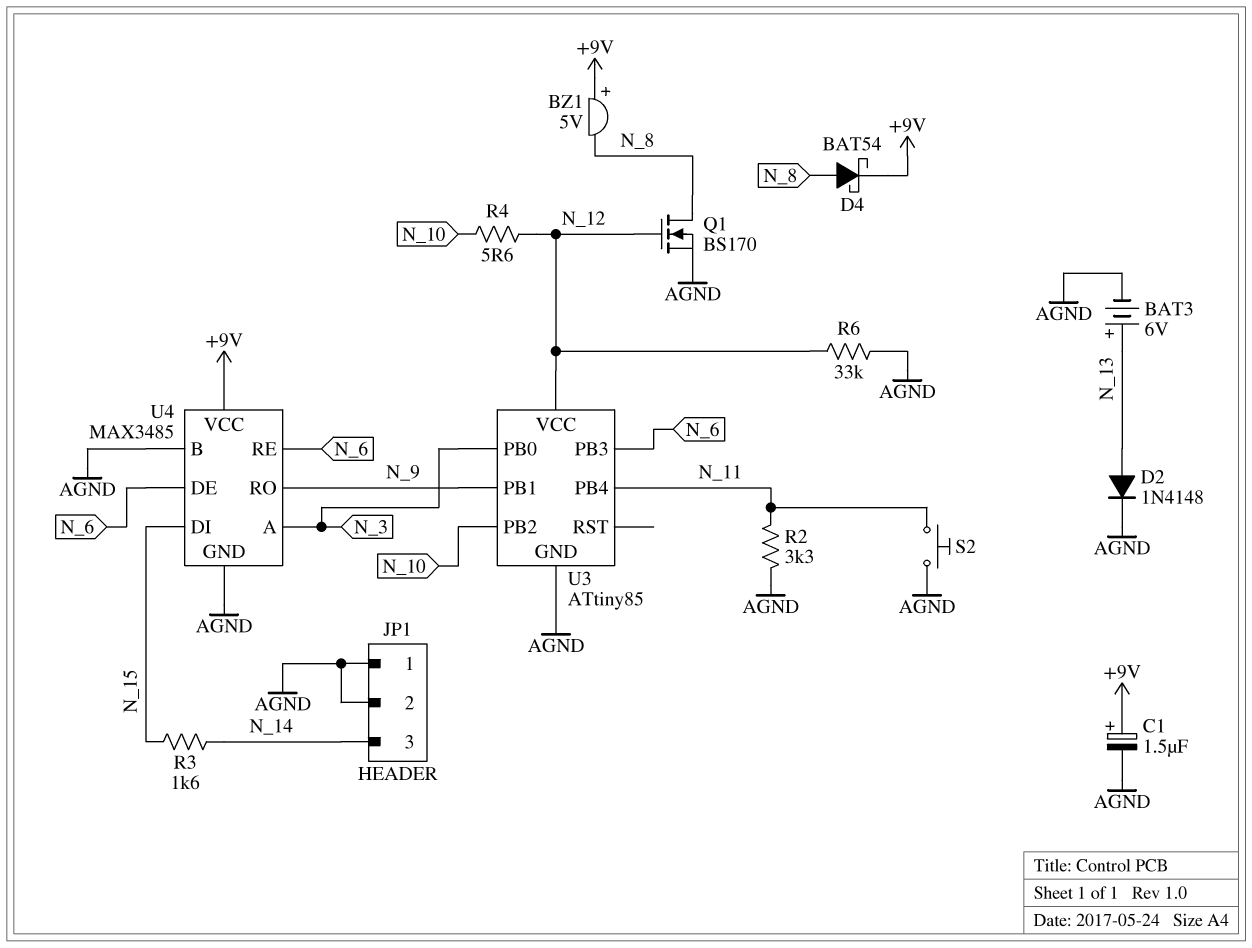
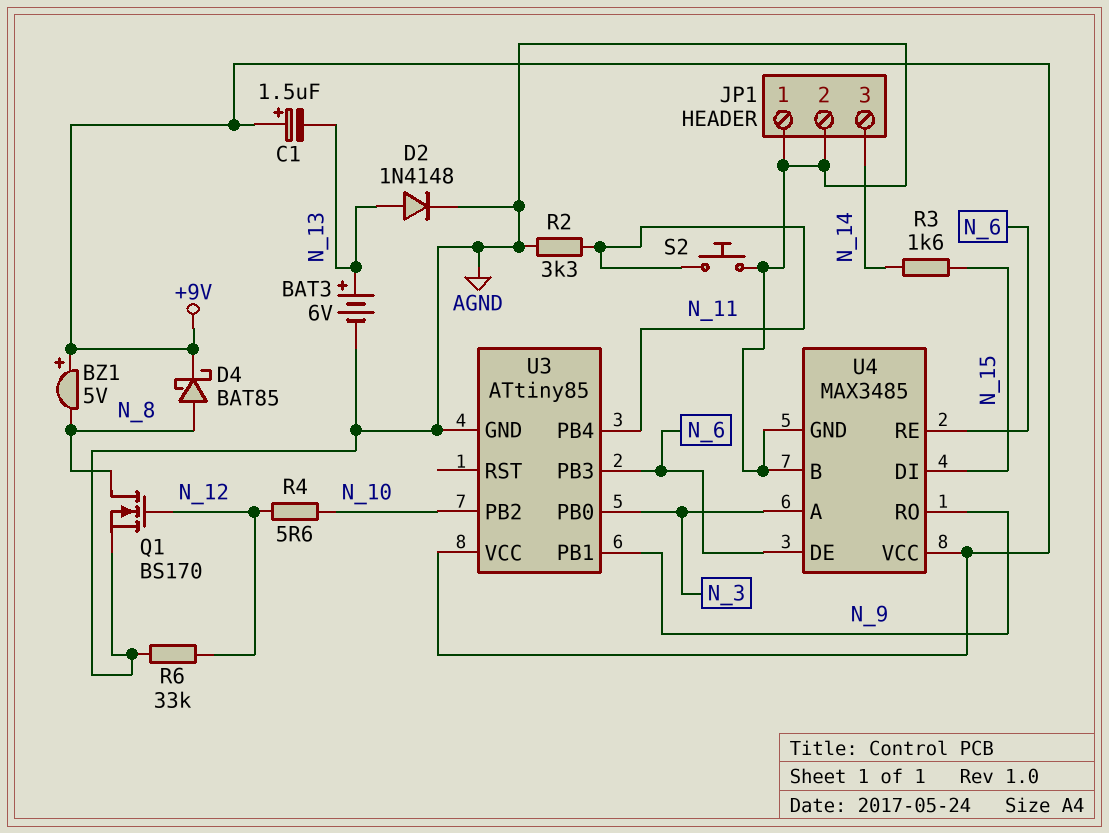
C1: 1.5uF (plus +9V, minus AGND) -> 1.5uF (plus +9V, minus N_13)
D4: schottky BAT54 (A N_8, K +9V) -> schottky BAT85 (A N_8, K +9V)
U3 pin VCC: N_12 -> +9V

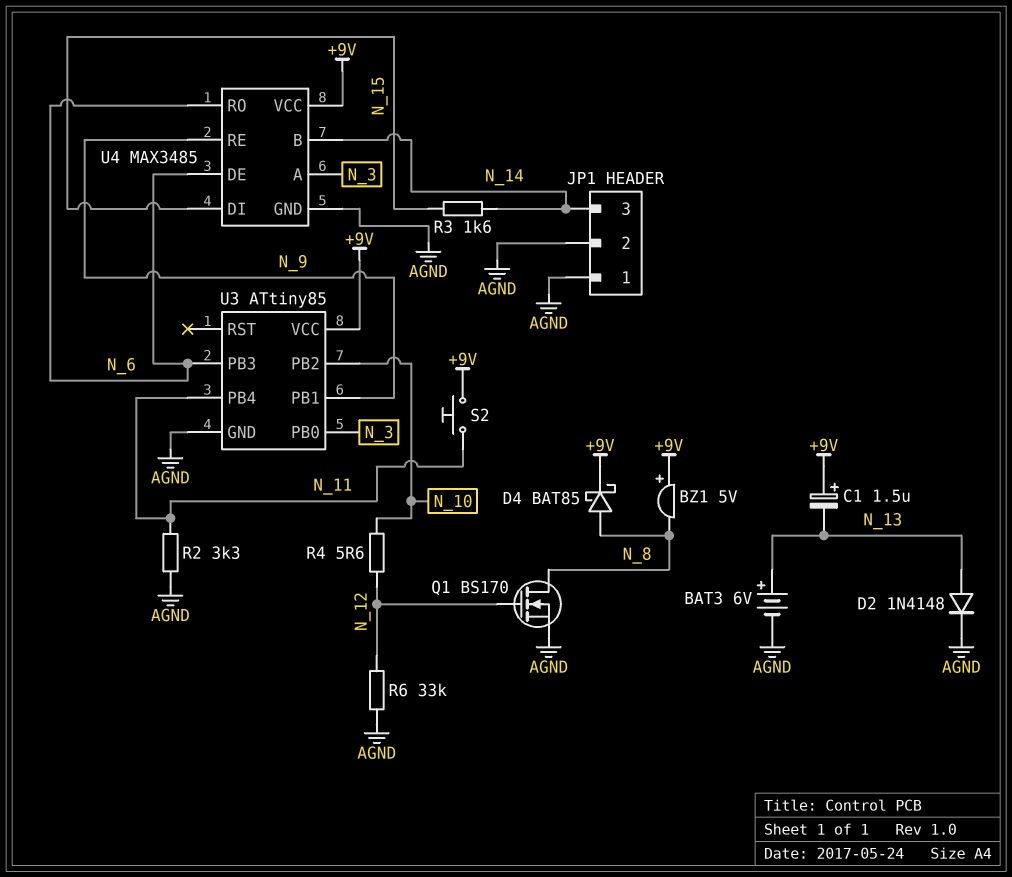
S2: button (AGND, N_11) -> button (+9V, N_11)
U4 pin B: AGND -> N_14
U4 pin RE: N_6 -> N_9
U4 pin RO: N_9 -> N_6

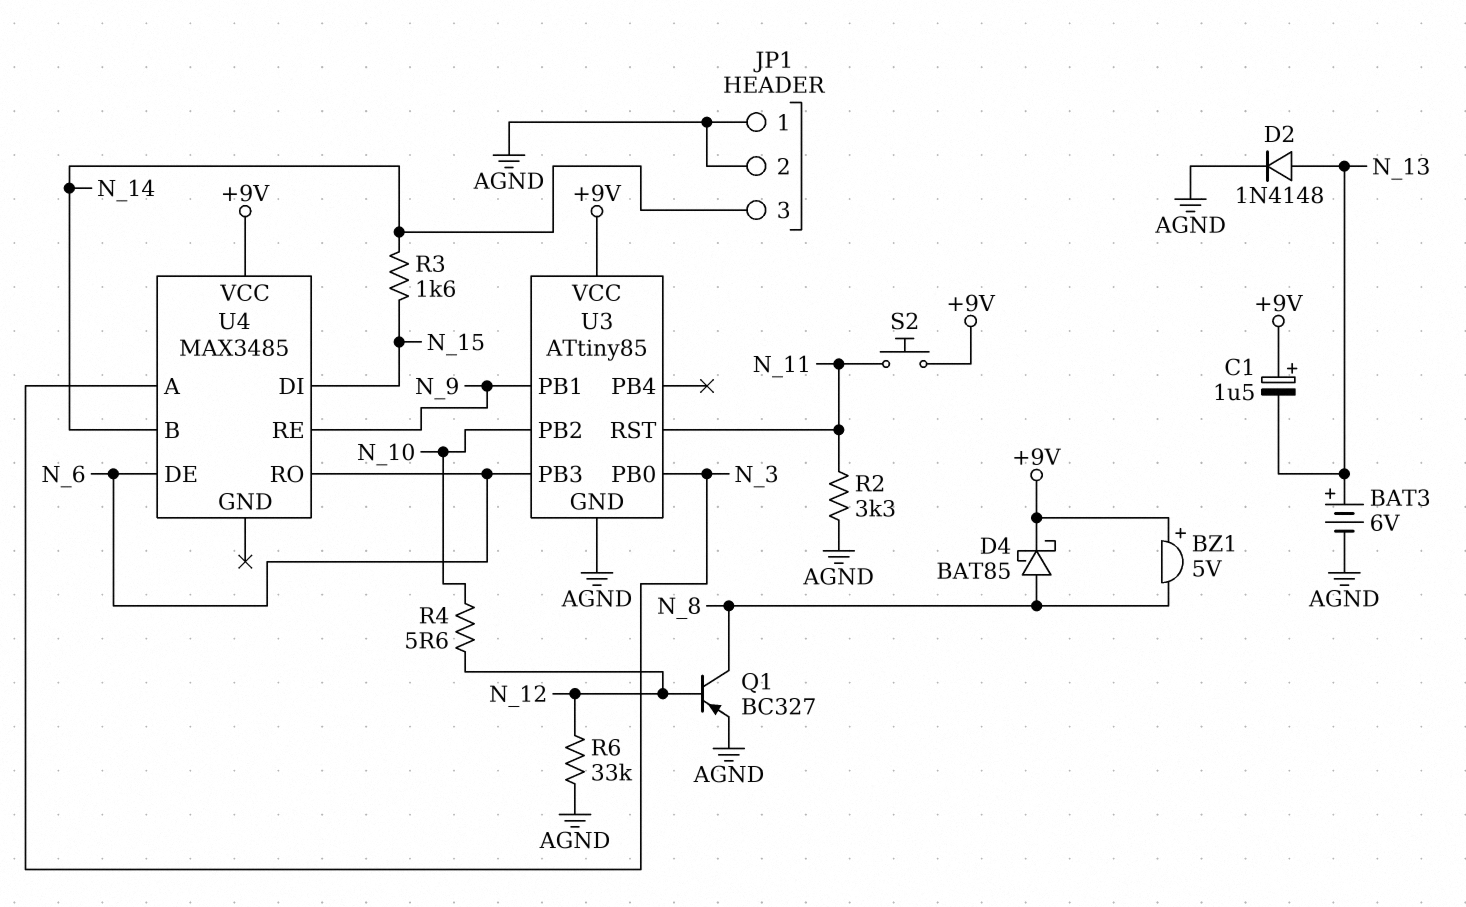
Q1: NMOS BS170 (G N_12, D N_8, S AGND) -> PNP BC327 (B N_12, C N_8, E AGND)
U3 pin PB4: N_11 -> none
U3 pin RST: none -> N_11
U4 pin GND: AGND -> none

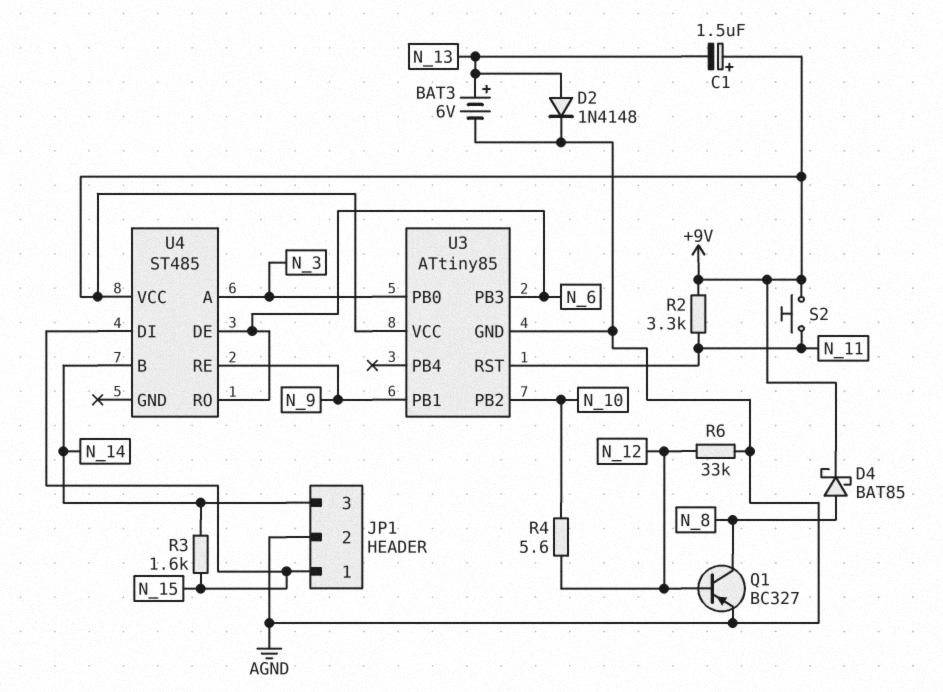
BZ1: buzzer 5V (plus +9V, minus N_8) -> none
JP1 pin 1: AGND -> N_15
R2: 3.3k (AGND, N_11) -> 3.3k (+9V, N_11)
U4: MAX3485 -> ST485

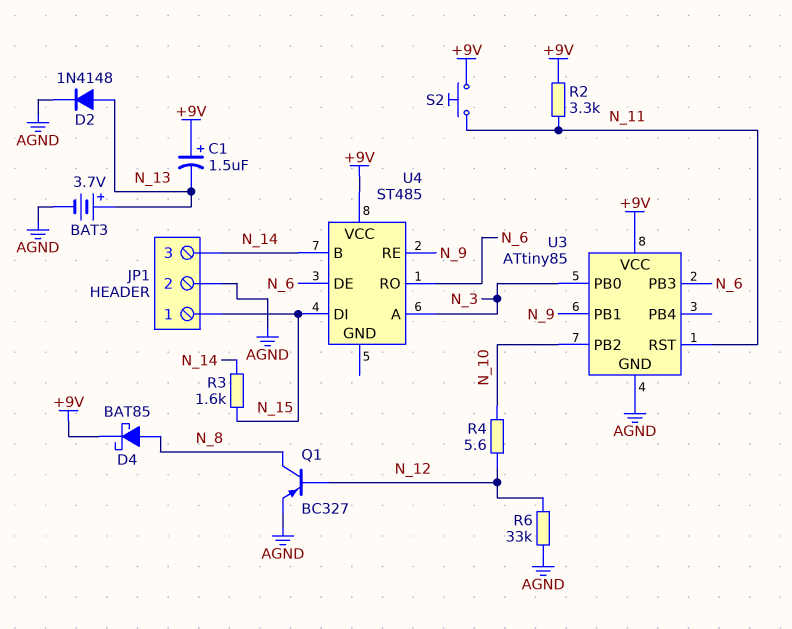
BAT3: 6V (plus N_13, minus AGND) -> 3.7V (plus N_13, minus AGND)

